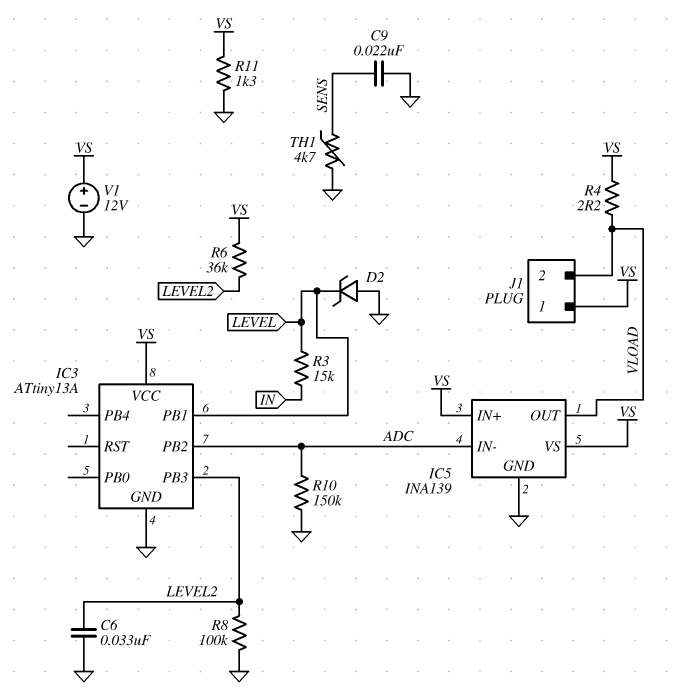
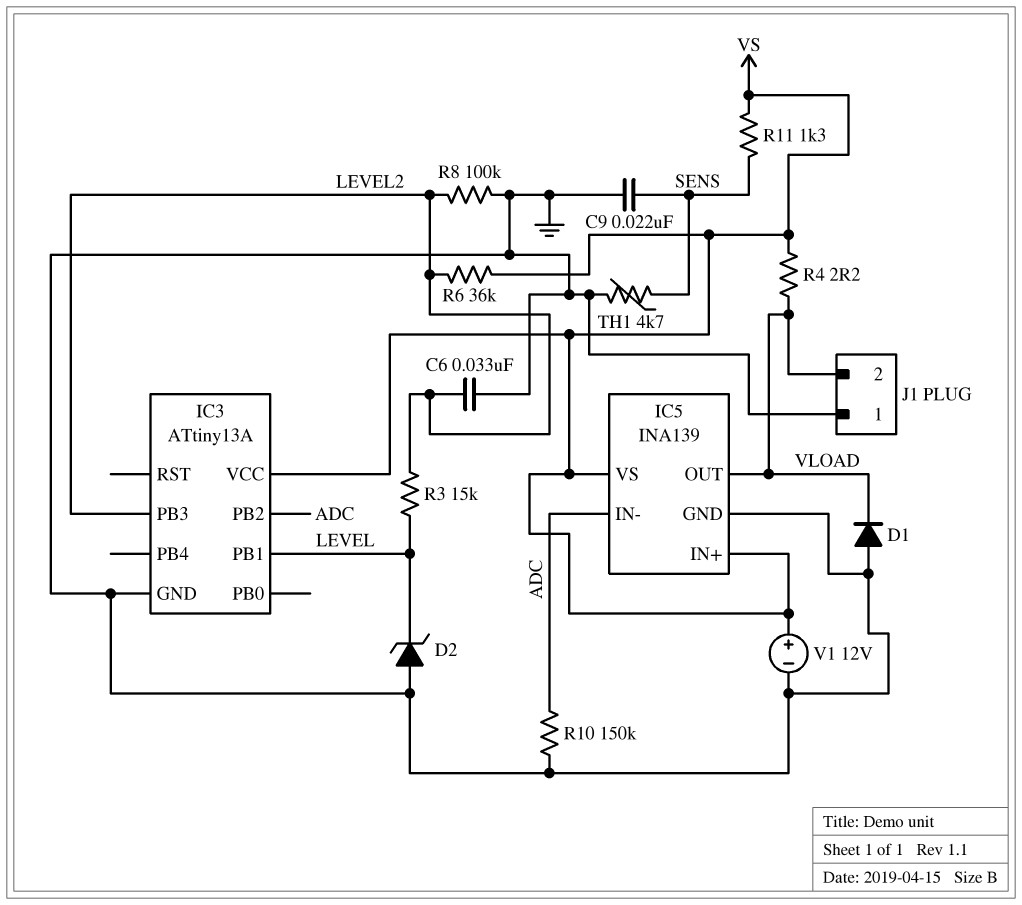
D1: none -> diode (A GND, K VLOAD)
J1 pin 1: VS -> GND
R3: 15k (IN, LEVEL) -> 15k (LEVEL, LEVEL2)
R11: 1.3k (GND, VS) -> 1.3k (SENS, VS)

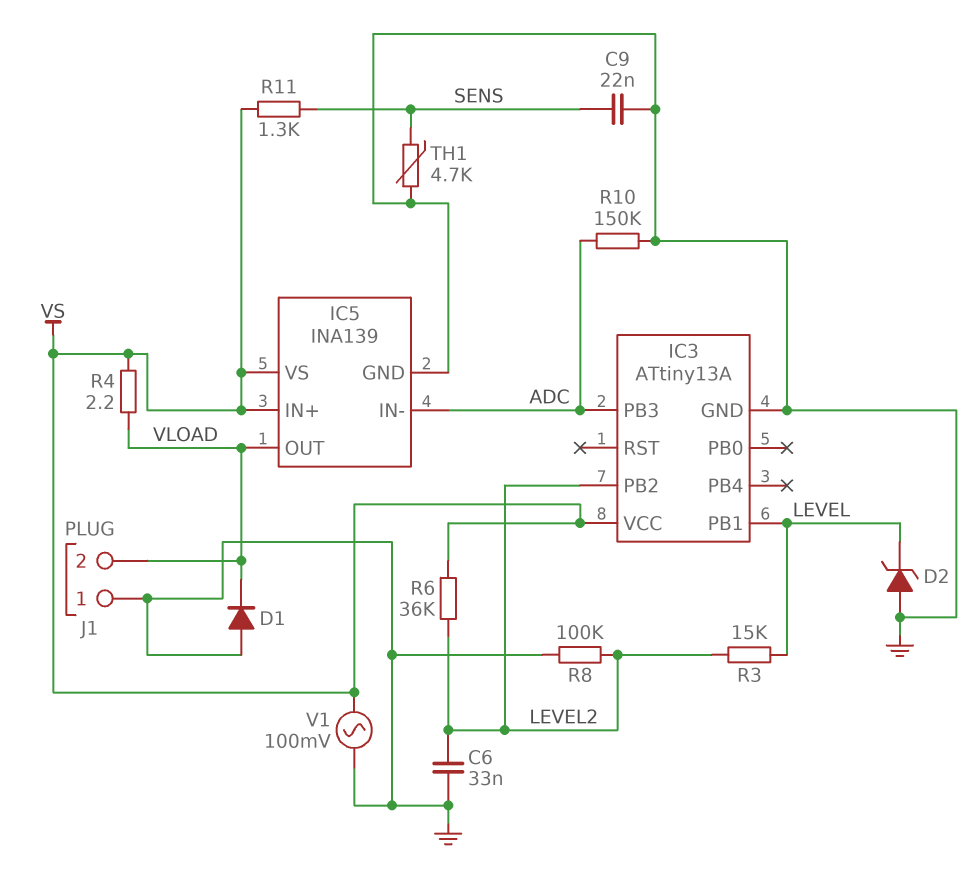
IC3 pin PB2: ADC -> LEVEL2
IC3 pin PB3: LEVEL2 -> ADC
V1: 12V (plus VS, minus GND) -> AC 100mV (GND, VS)

